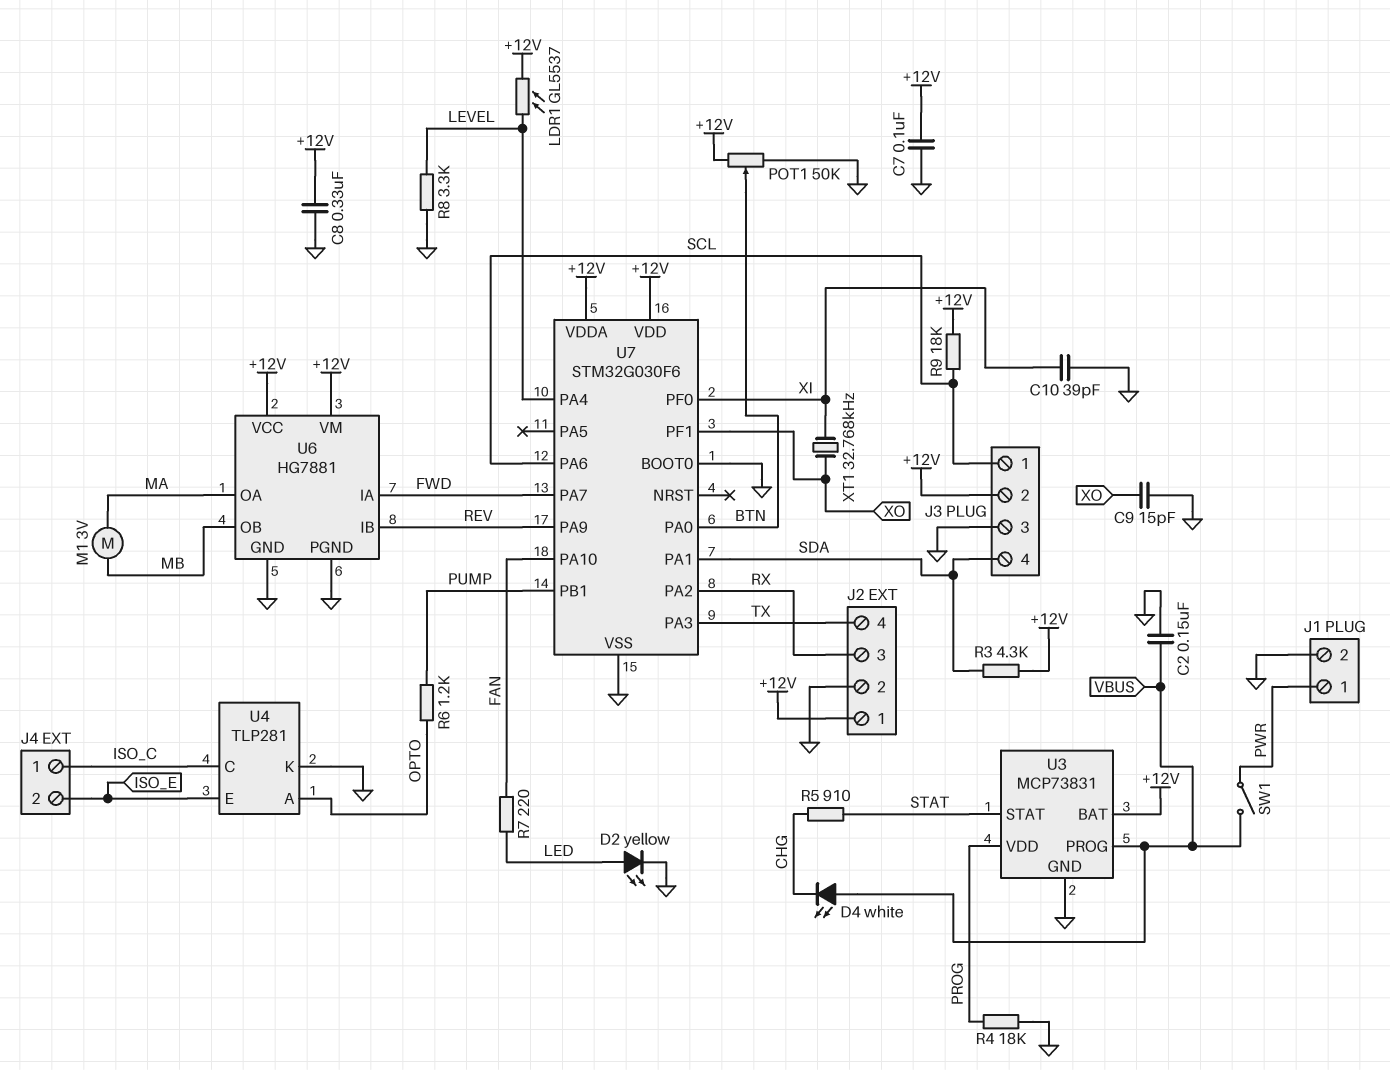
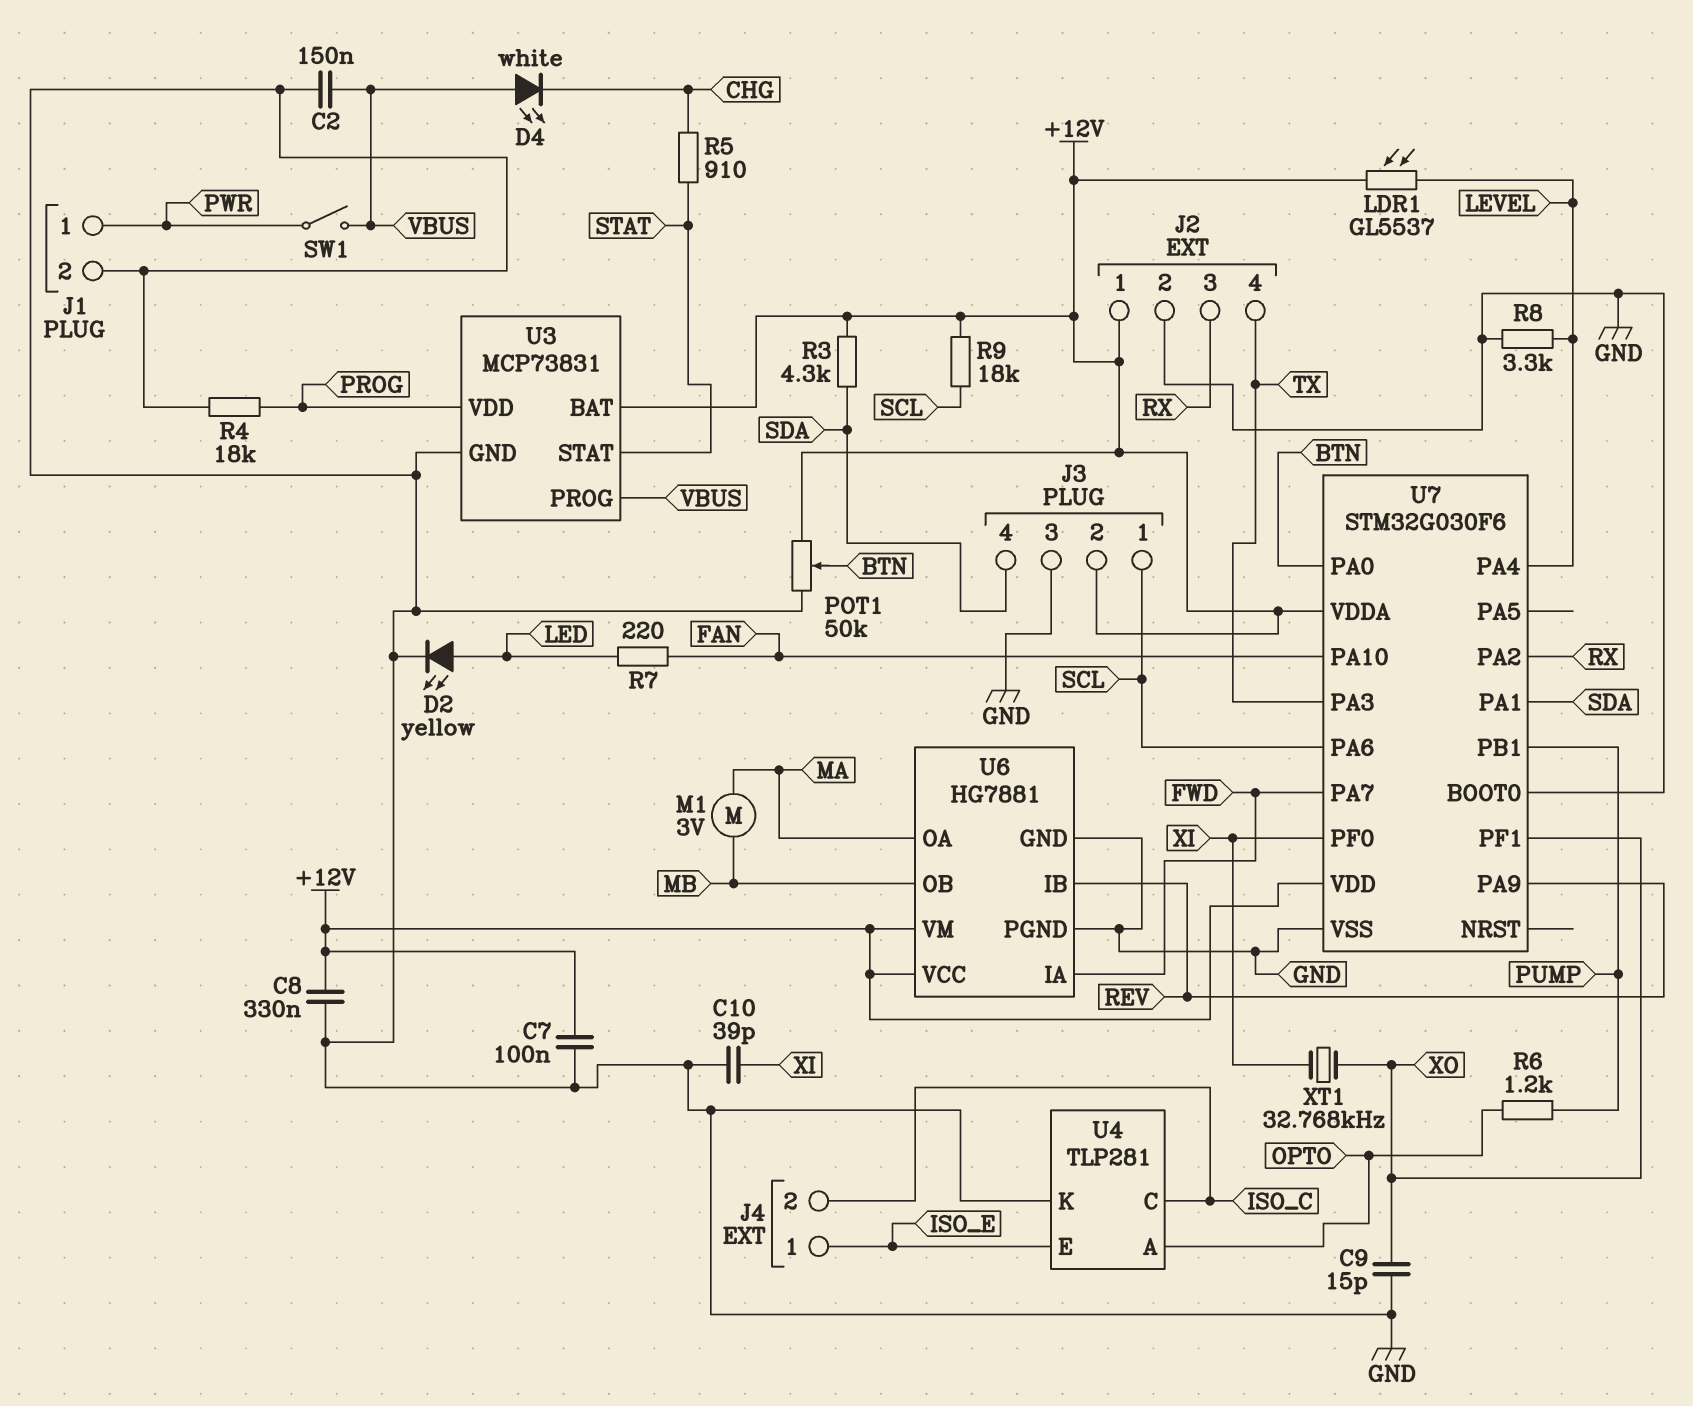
J4 pin 1: ISO_C -> ISO_E
J4 pin 2: ISO_E -> ISO_C

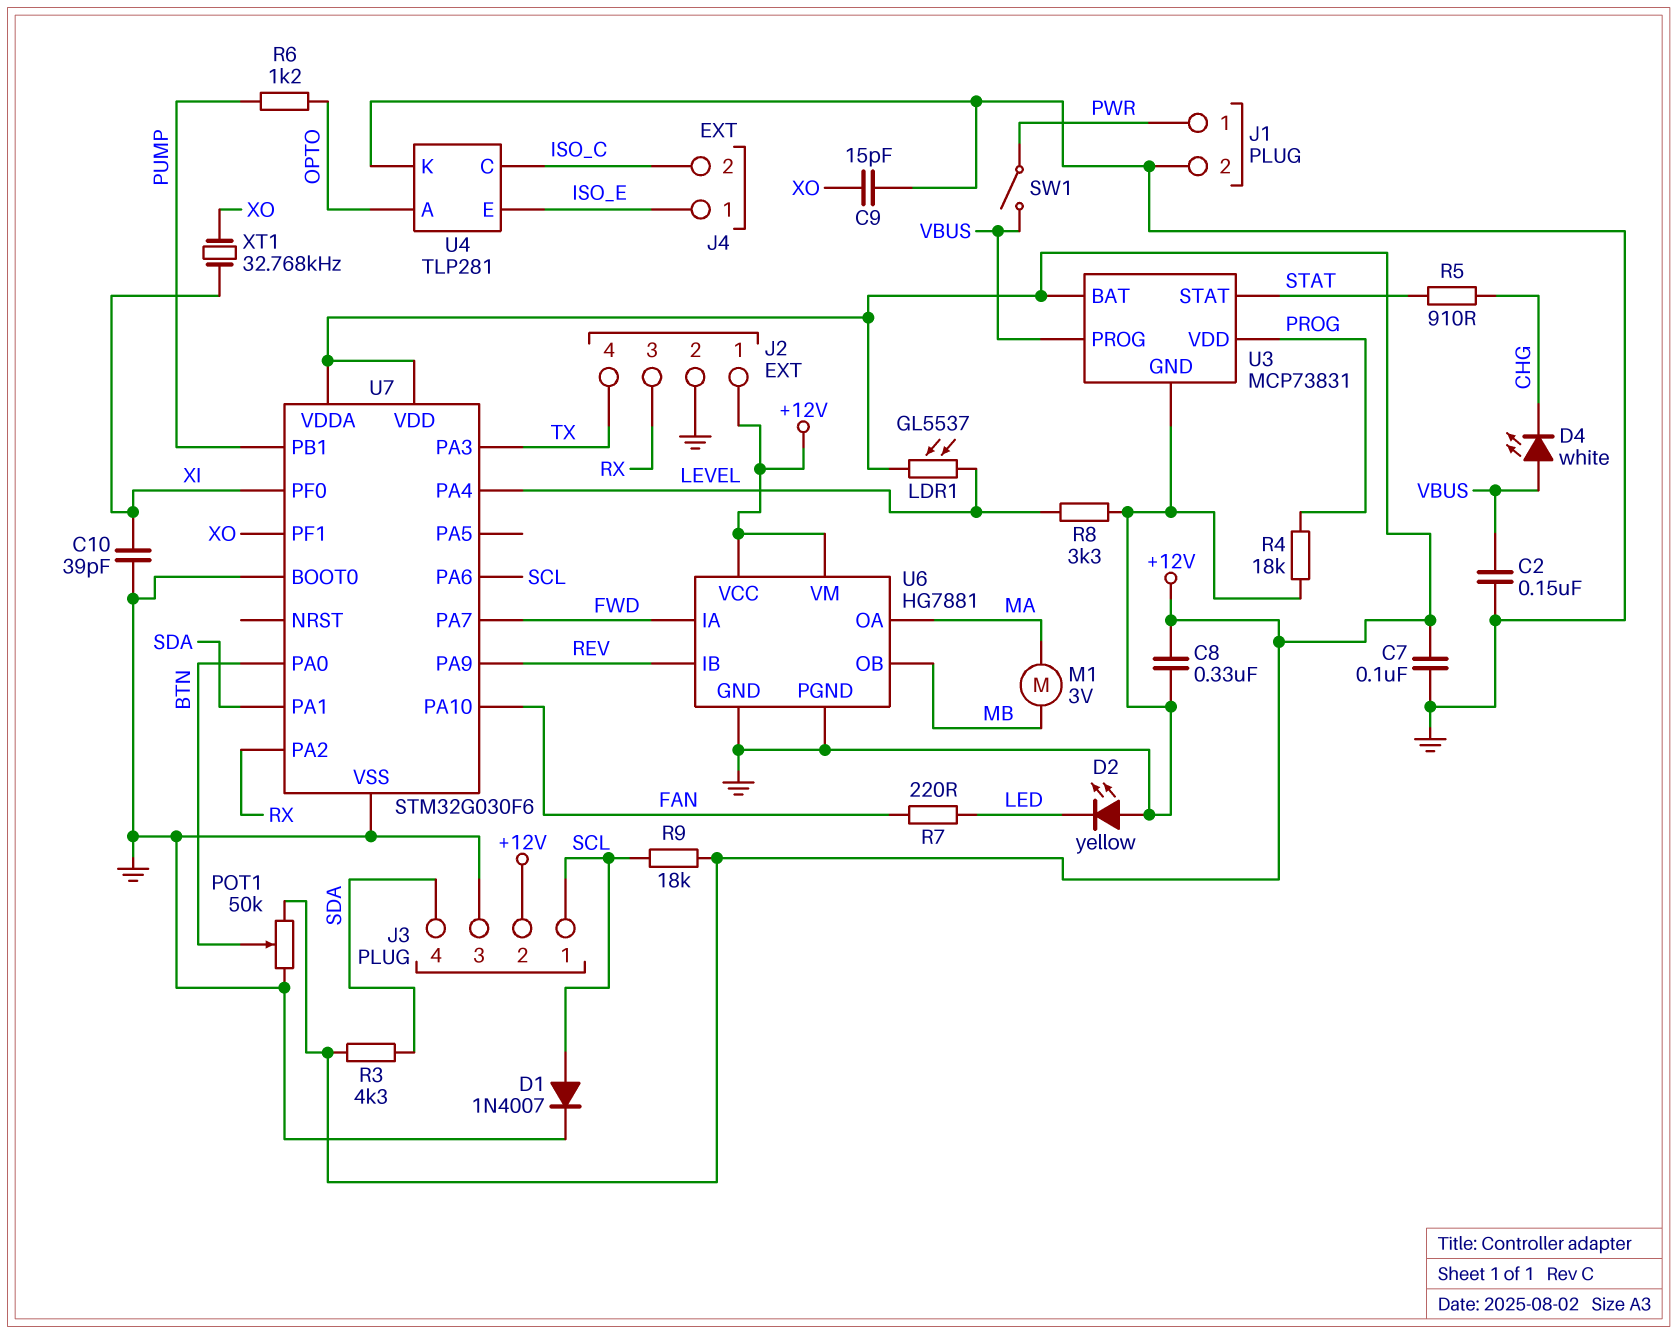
D1: none -> diode 1N4007 (A SCL, K GND)
D2: LED yellow (A LED, K GND) -> LED yellow (A GND, K LED)

